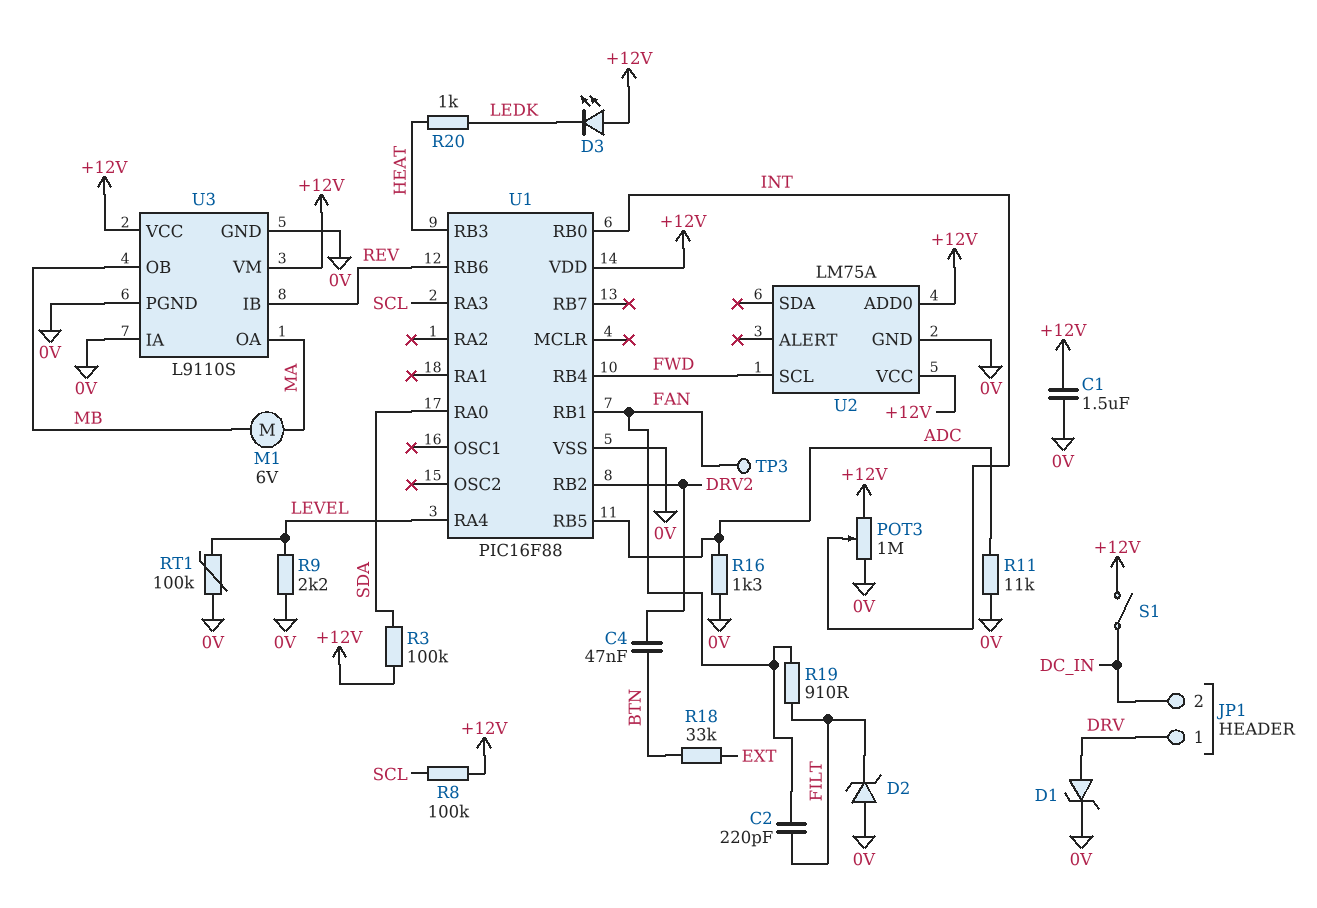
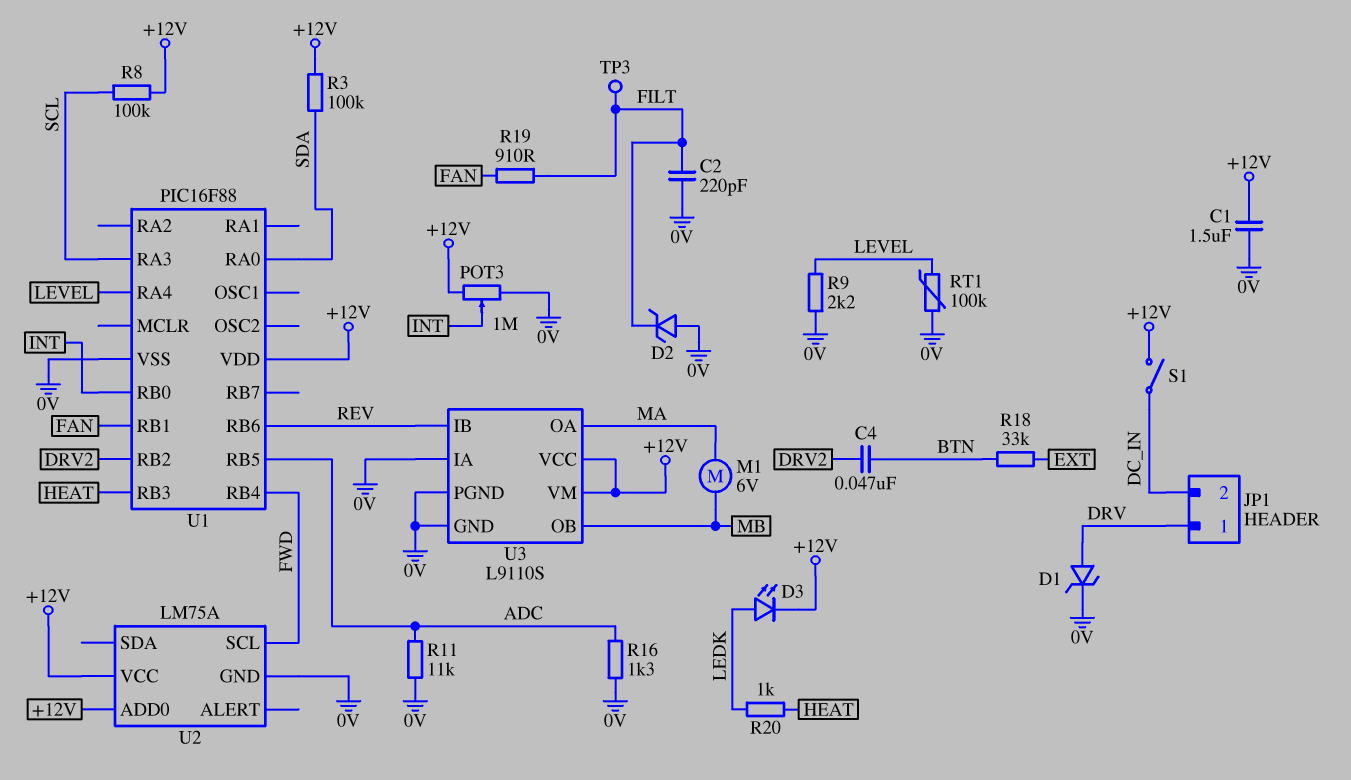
C2: 220pF (FAN, FILT) -> 220pF (0V, FILT)
D3: LED (A +12V, K LEDK) -> LED (A LEDK, K +12V)
TP3: test point (FAN) -> test point (FILT)

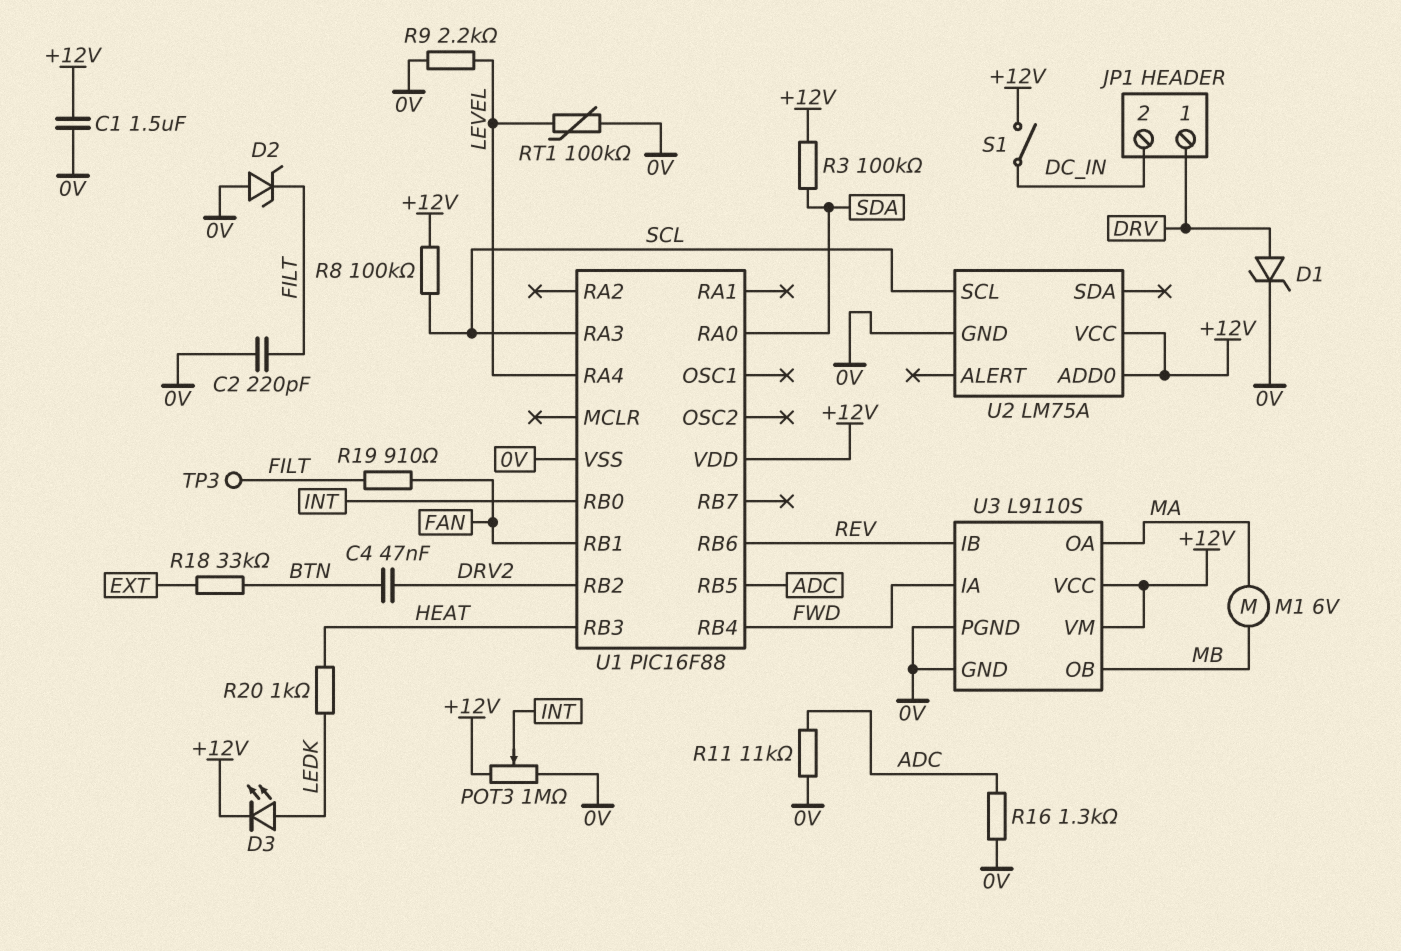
U2 pin SCL: FWD -> SCL
U3 pin IA: 0V -> FWD

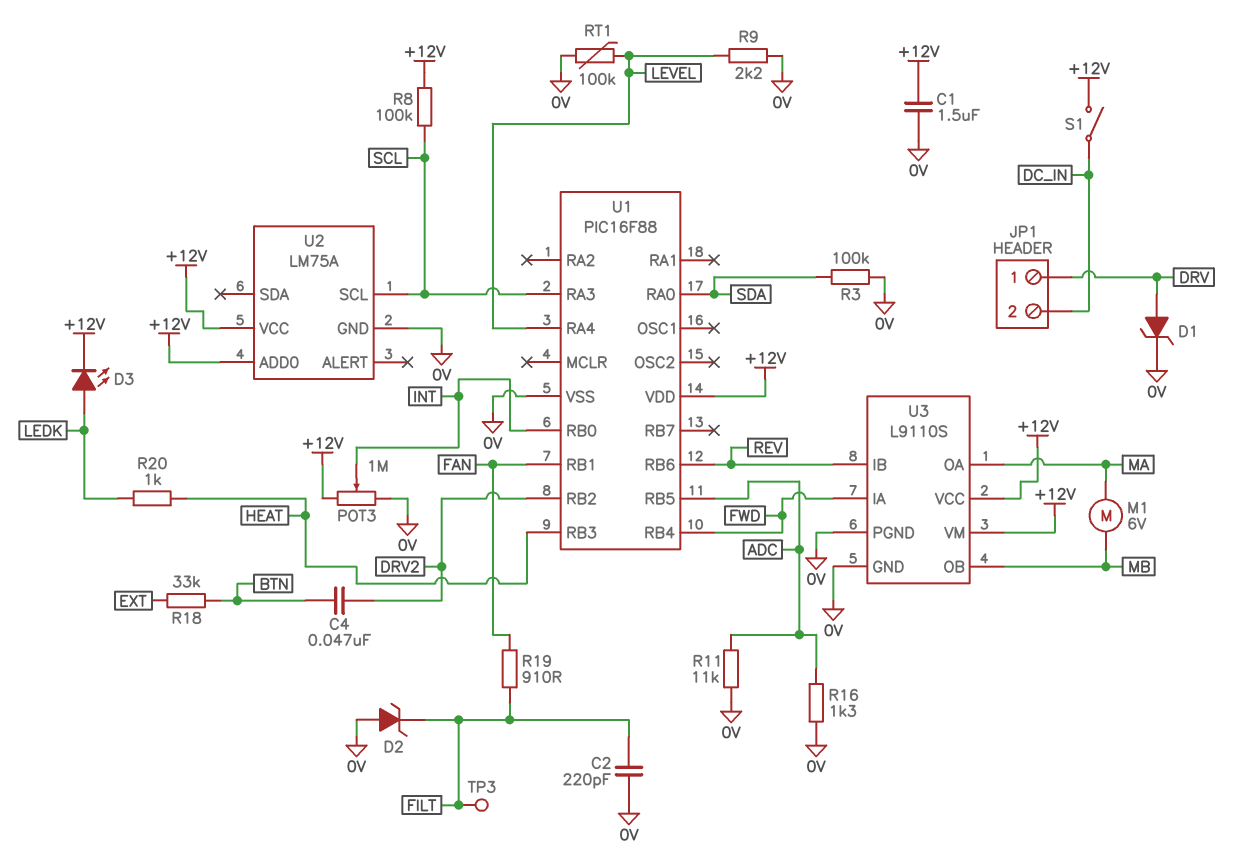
R3: 100k (+12V, SDA) -> 100k (0V, SDA)

